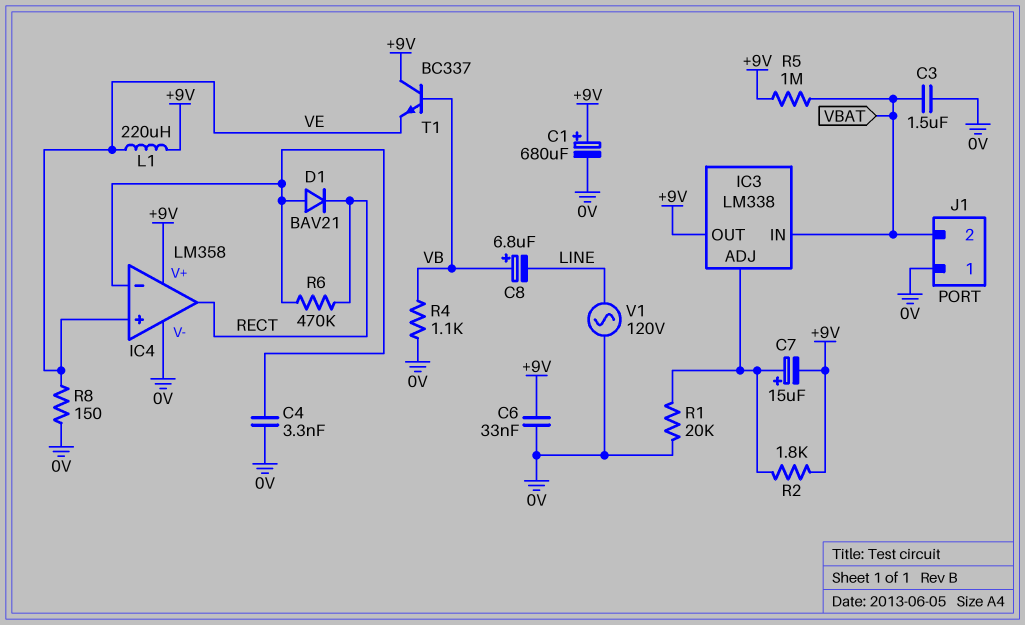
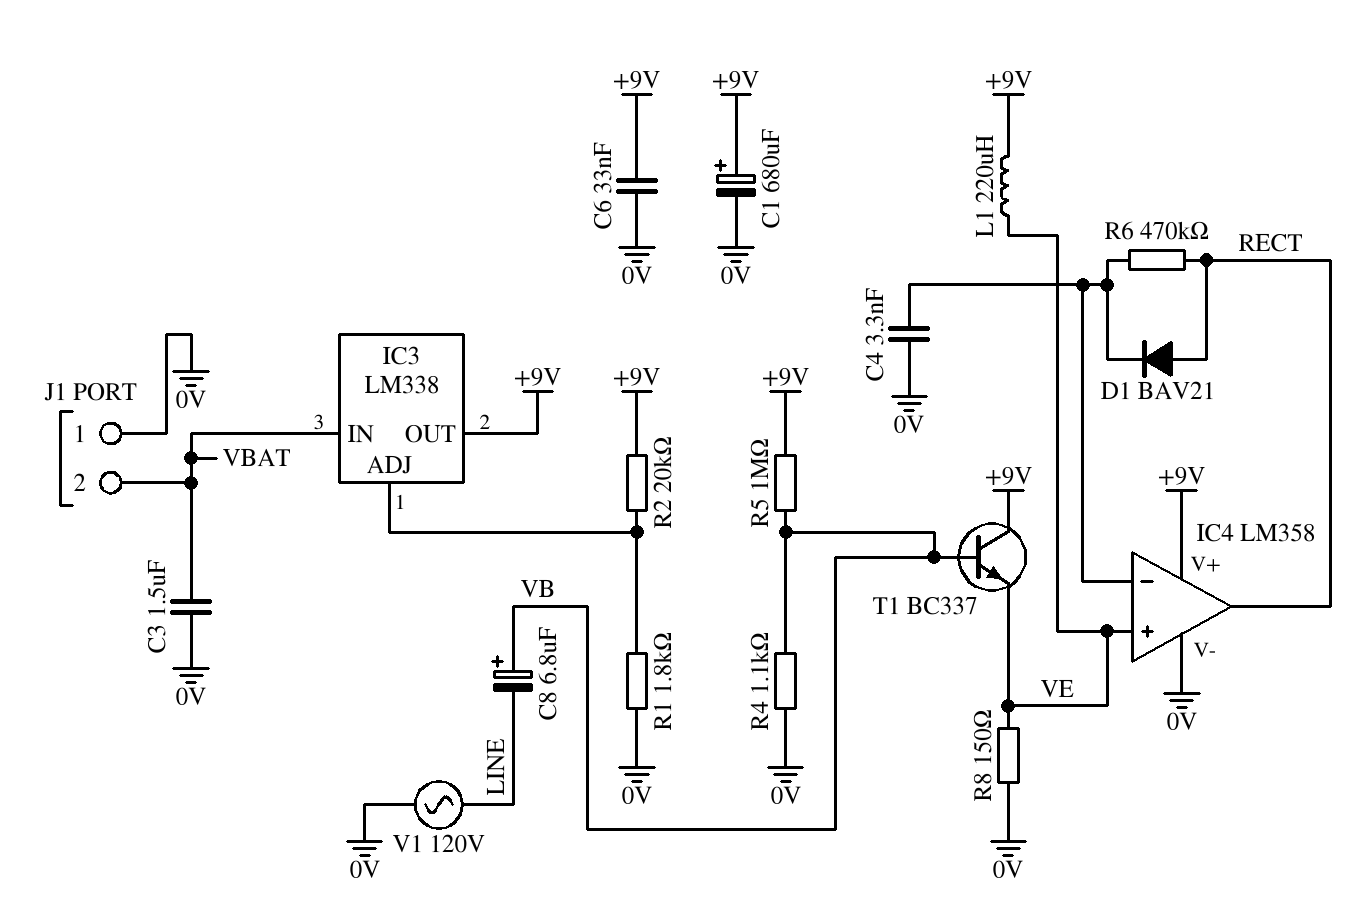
C7: 15uF (plus IC3/ADJ, minus +9V) -> none
D1: diode BAV21 (A IC4/in-, K RECT) -> diode BAV21 (A RECT, K IC4/in-)
R1: 20k (0V, IC3/ADJ) -> 1.8k (0V, IC3/ADJ)
R2: 1.8k (+9V, IC3/ADJ) -> 20k (+9V, IC3/ADJ)
R5: 1M (+9V, VBAT) -> 1M (+9V, VB)

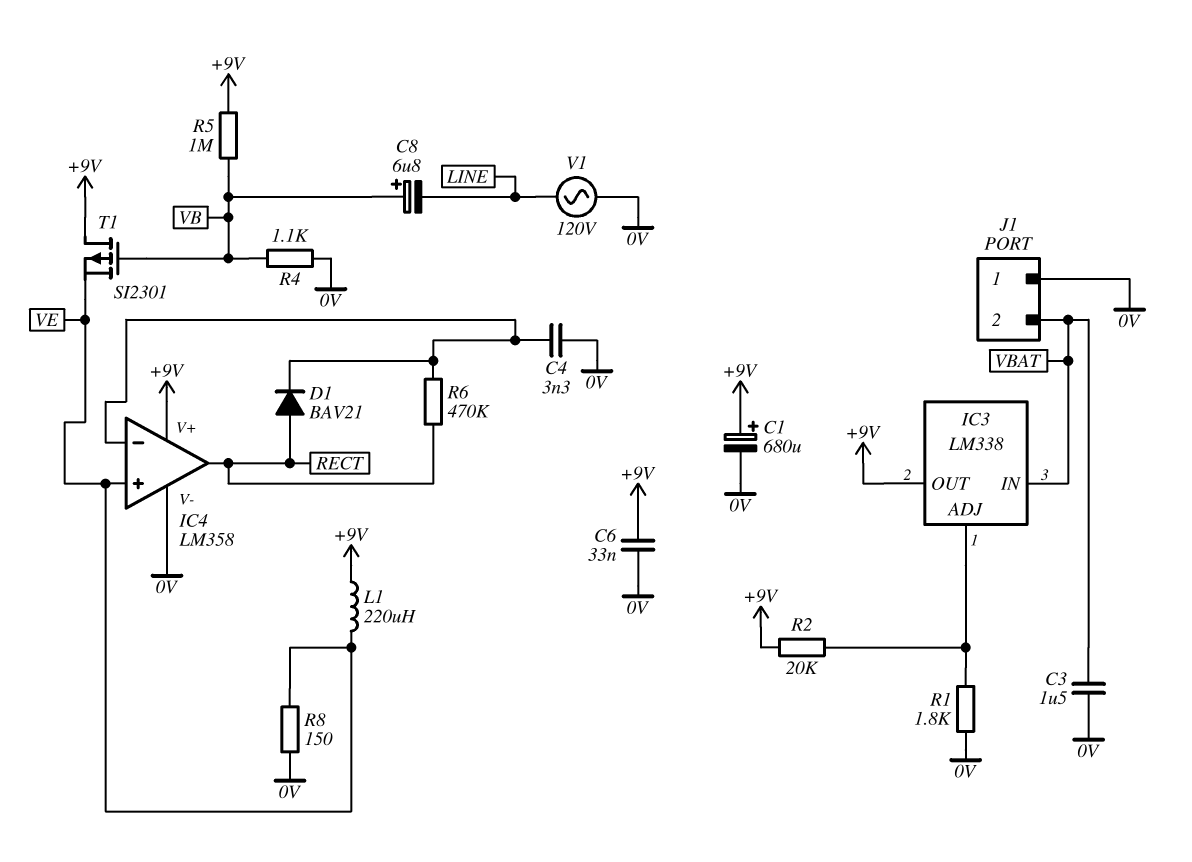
T1: NPN BC337 (B VB, C +9V, E VE) -> PMOS SI2301 (G VB, D +9V, S VE)

